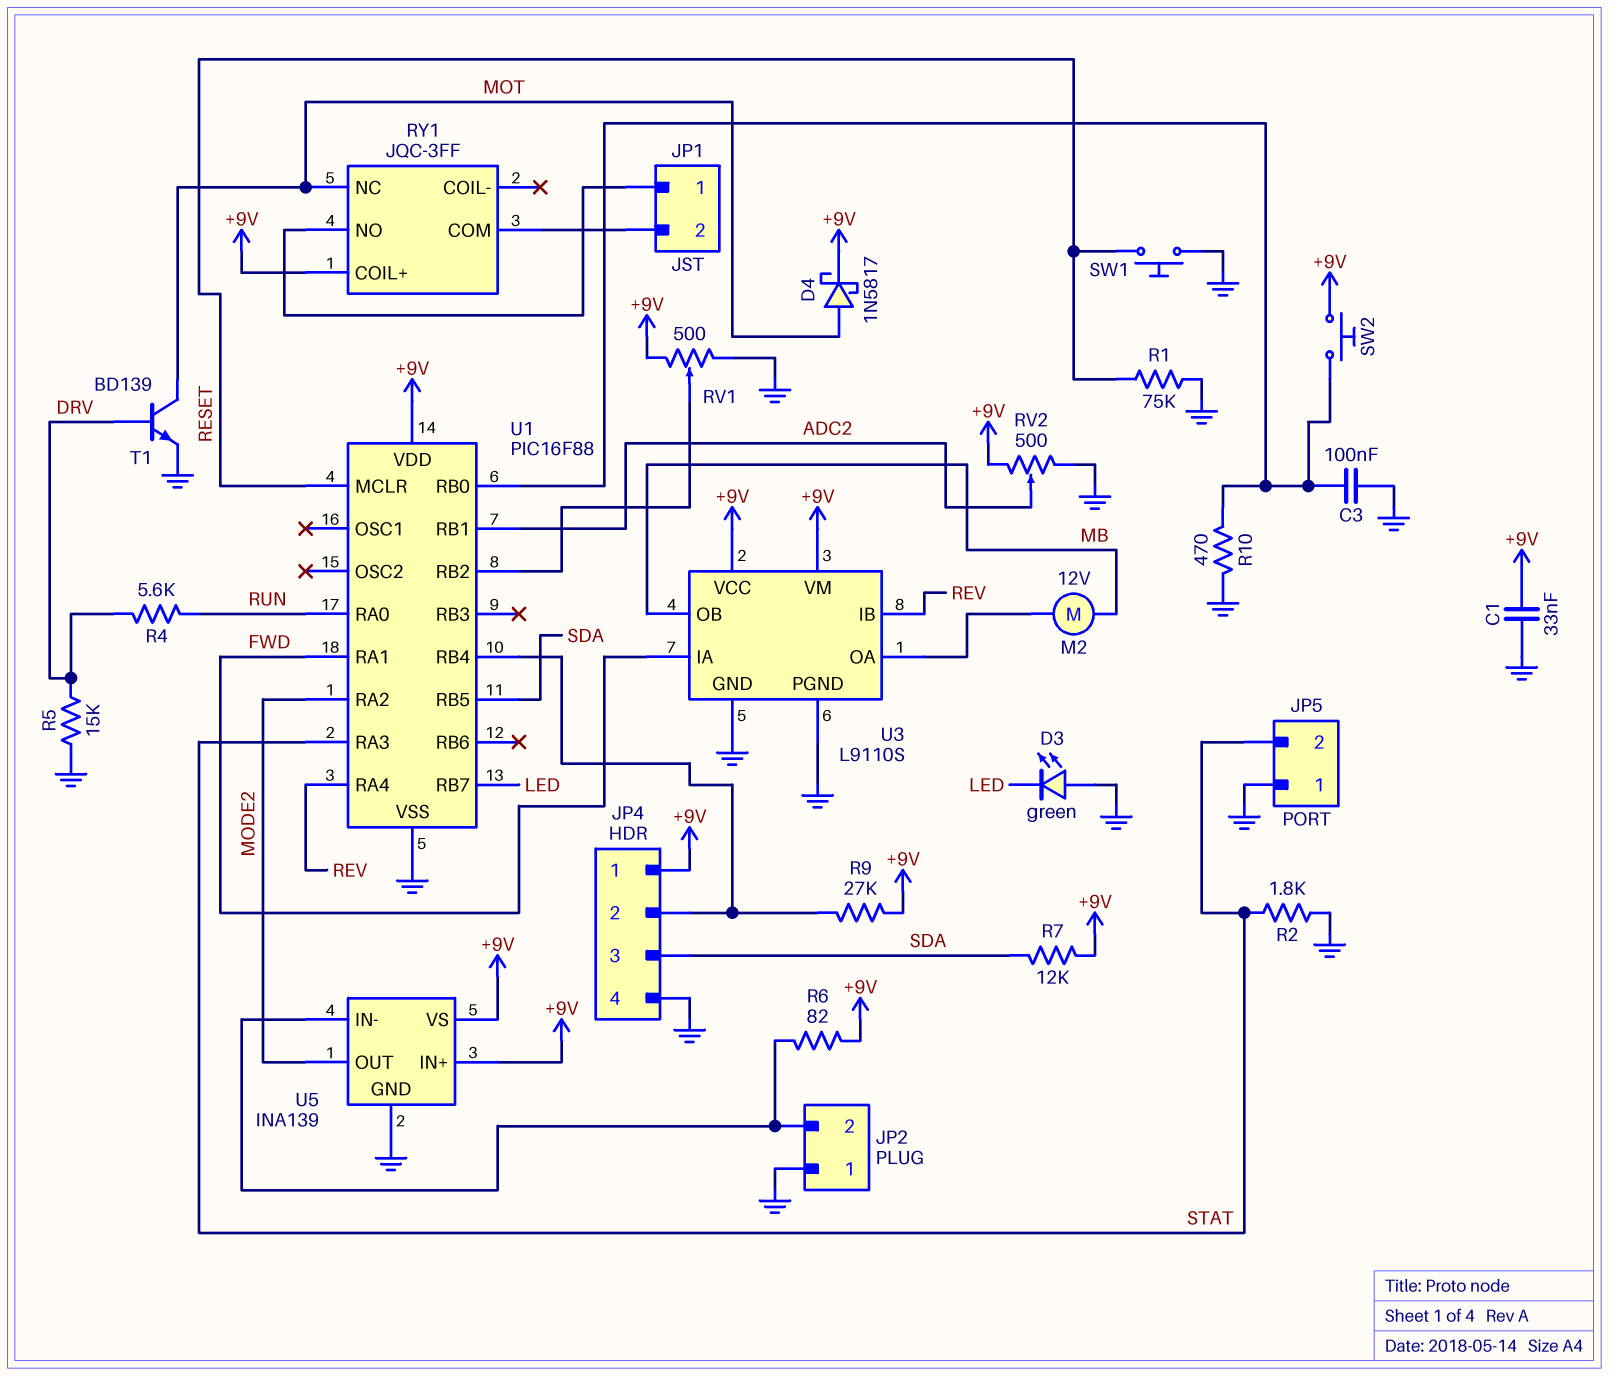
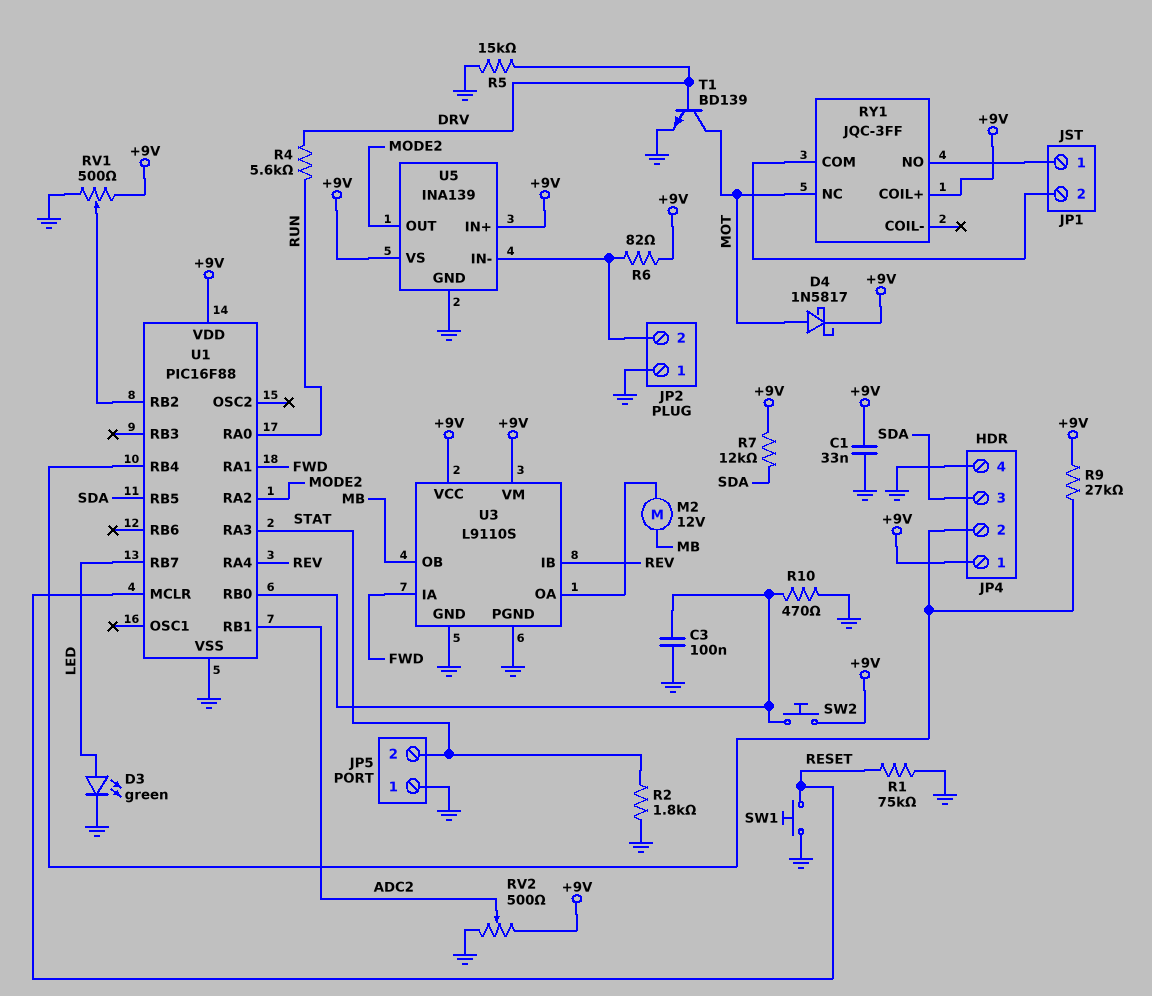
D3: LED green (A GND, K LED) -> LED green (A LED, K GND)

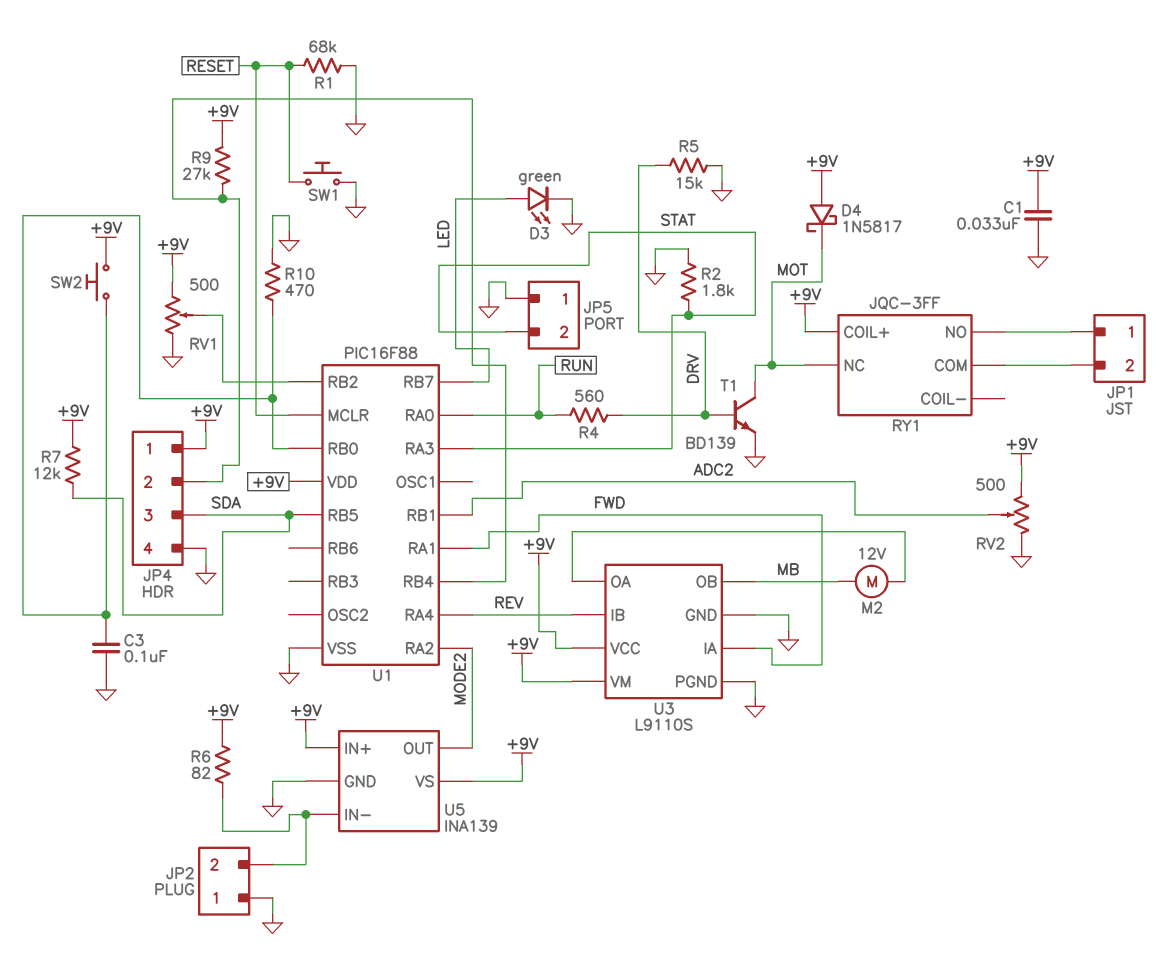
D4: schottky 1N5817 (A MOT, K +9V) -> schottky 1N5817 (A +9V, K MOT)
R1: 75k (GND, RESET) -> 68k (GND, RESET)
R4: 5.6k (DRV, RUN) -> 560 (DRV, RUN)

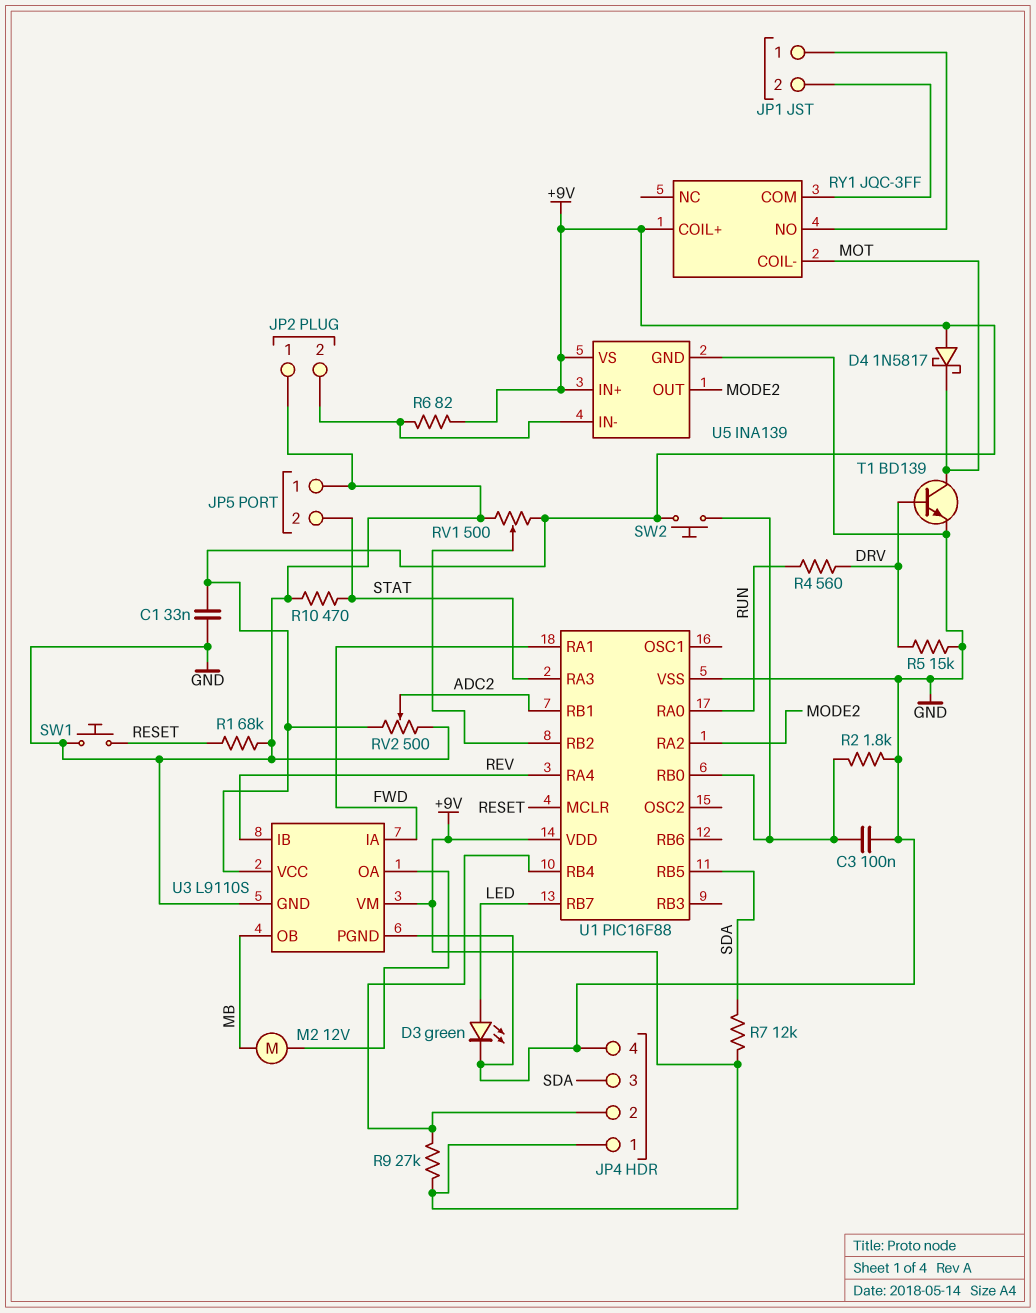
R2: 1.8k (GND, STAT) -> 1.8k (GND, U1/RB0)
R10: 470 (GND, U1/RB0) -> 470 (GND, STAT)
RY1 pin COIL-: none -> MOT
RY1 pin NC: MOT -> none

